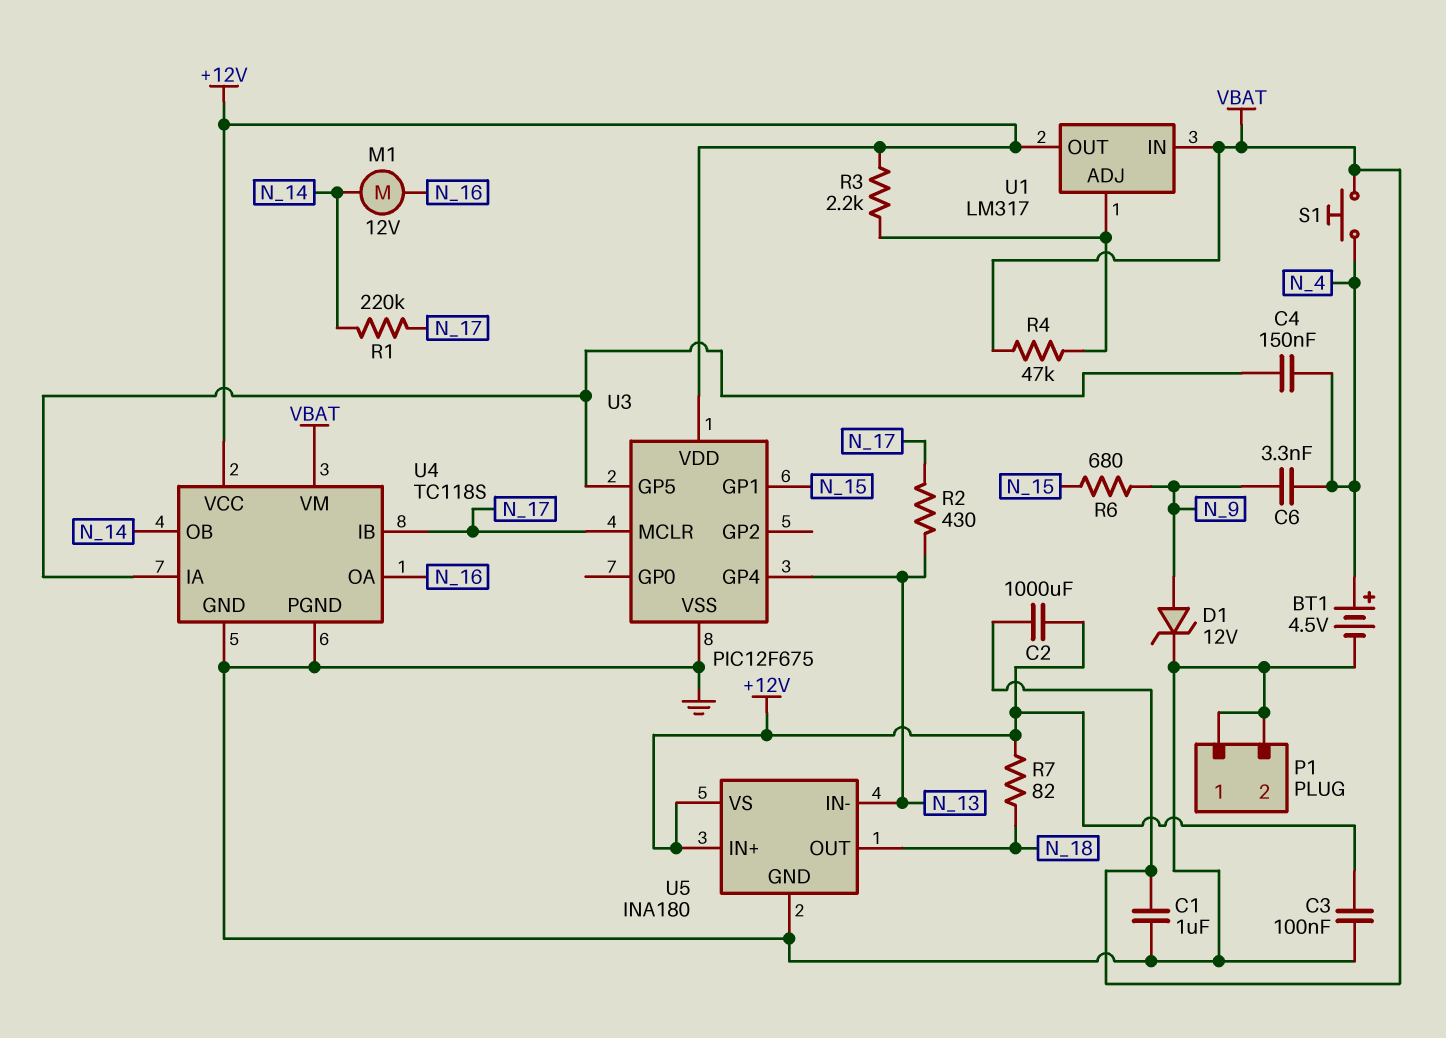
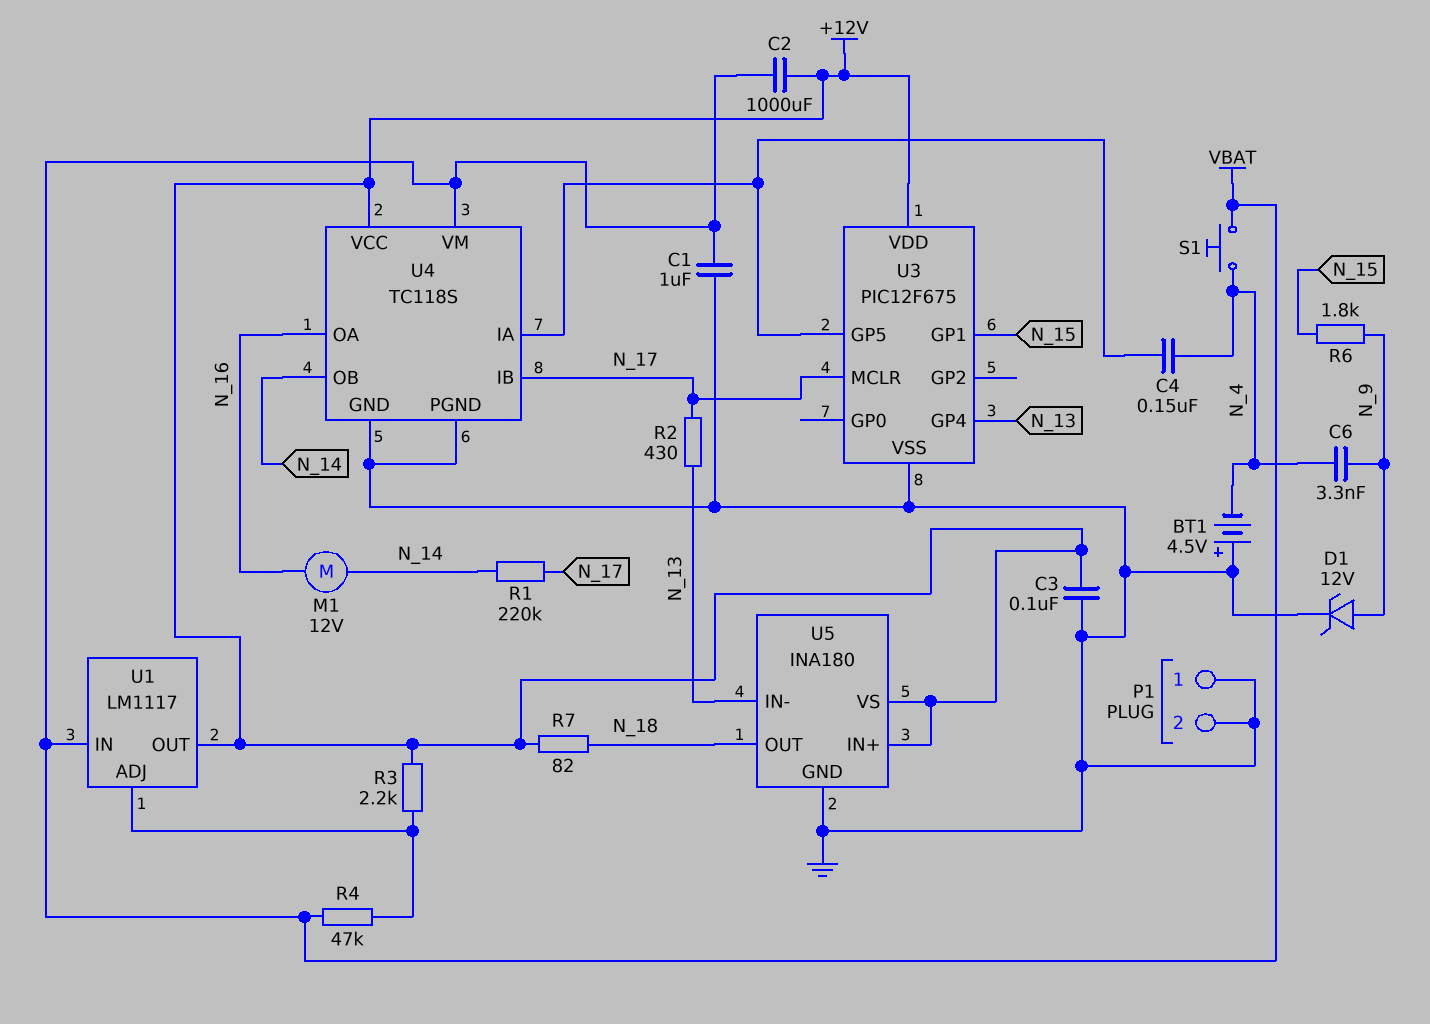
BT1: 4.5V (plus N_4, minus GND) -> 4.5V (plus GND, minus N_4)
R6: 680 (N_9, N_15) -> 1.8k (N_9, N_15)
U1: LM317 -> LM1117

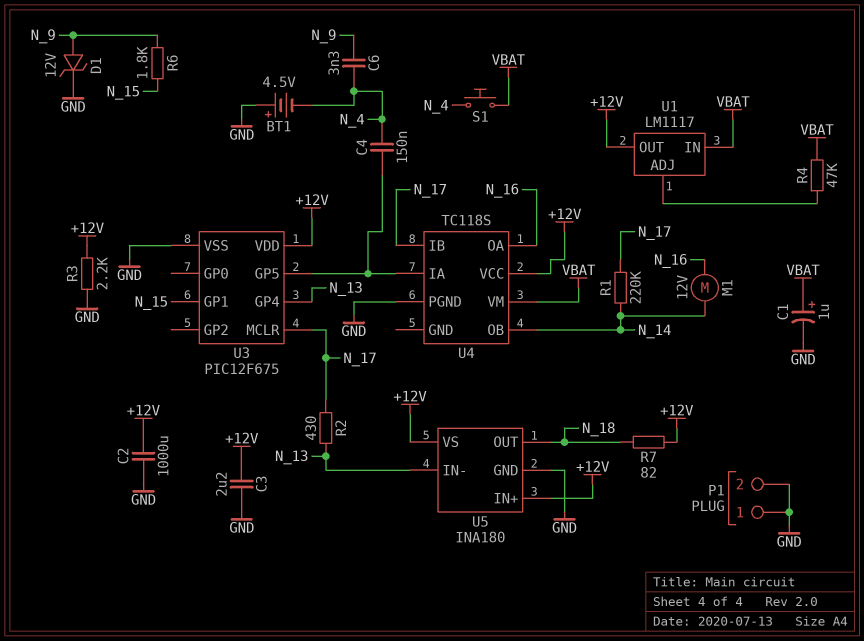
C1: 1uF (GND, VBAT) -> 1uF (plus VBAT, minus GND)
C2: 1000uF (+12V, VBAT) -> 1000uF (+12V, GND)
C3: 100nF (+12V, GND) -> 2.2uF (+12V, GND)
R3: 2.2k (+12V, U1/ADJ) -> 2.2k (+12V, GND)
U4 pin GND: GND -> none

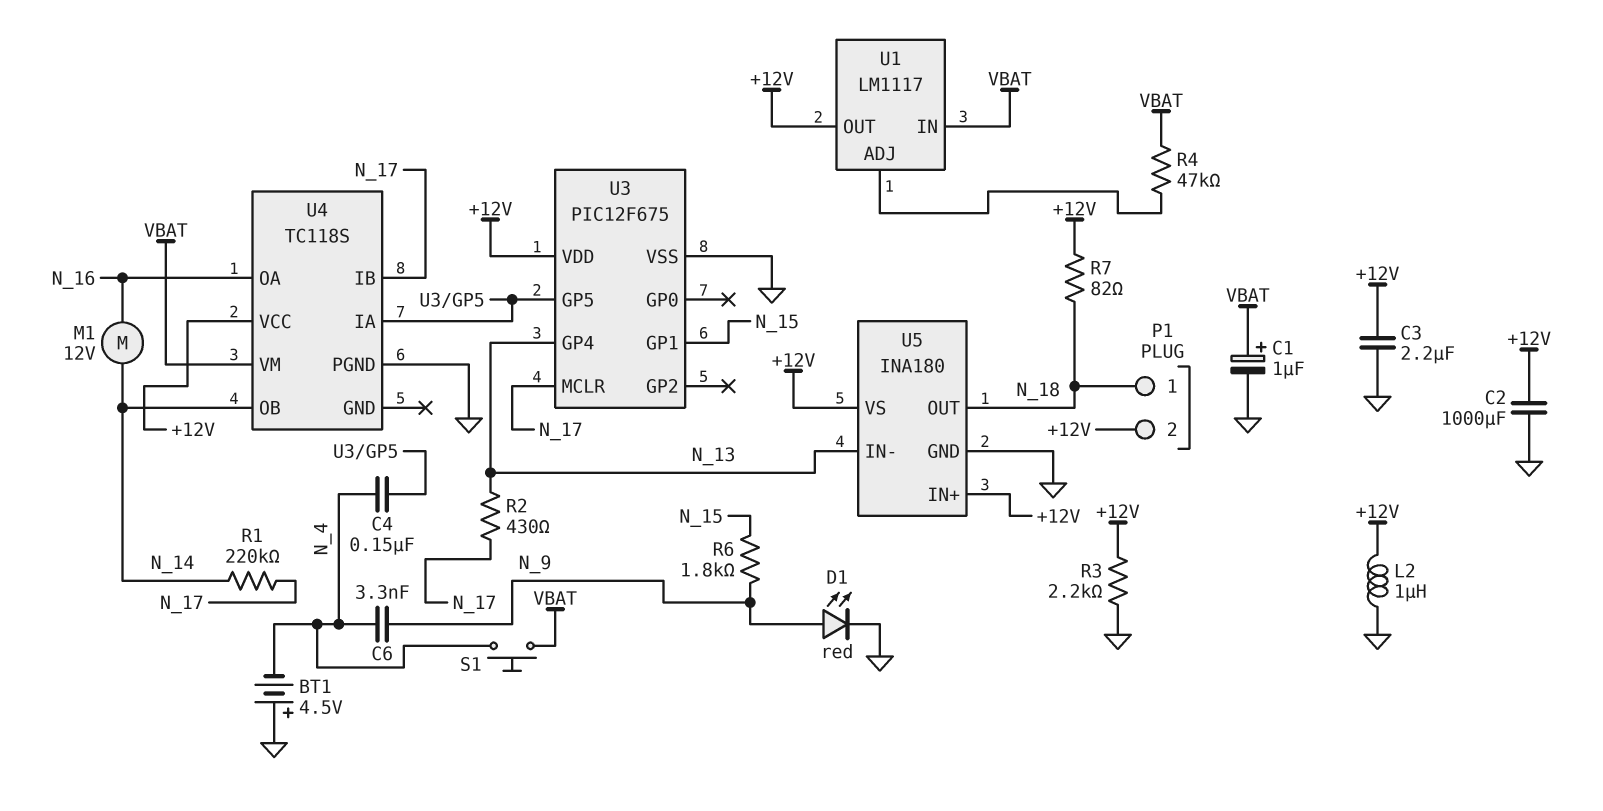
D1: zener 12V (A N_9, K GND) -> LED red (A N_9, K GND)
L2: none -> 1uH (+12V, GND)
P1 pin 1: GND -> N_18
P1 pin 2: GND -> +12V

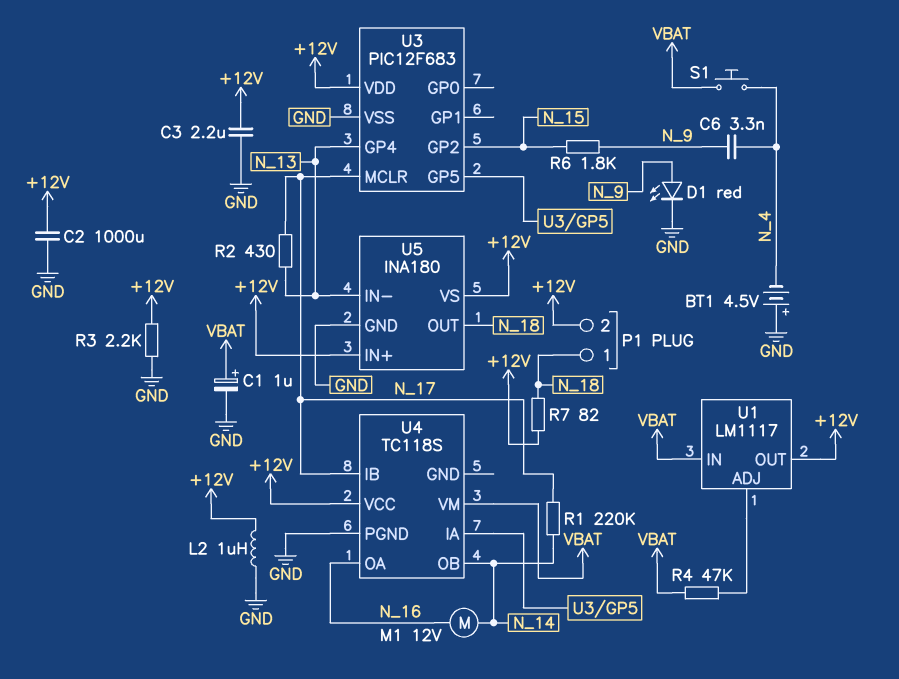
C4: 150nF (N_4, U3/GP5) -> none
U3: PIC12F675 -> PIC12F683
U3 pin GP1: N_15 -> none
U3 pin GP2: none -> N_15

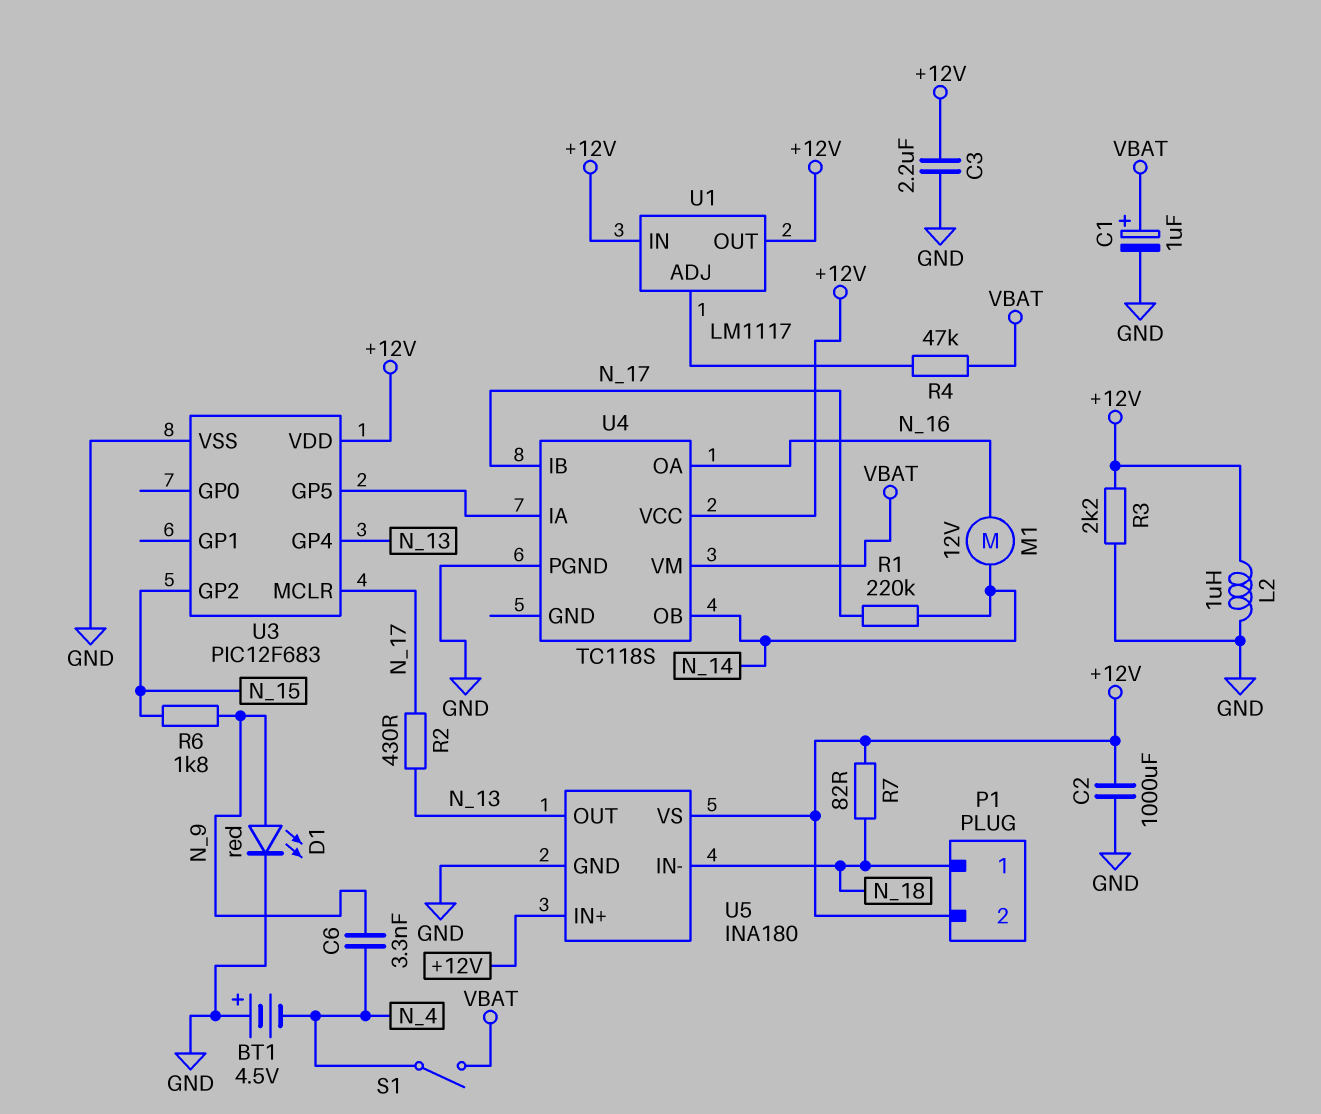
S1: button (N_4, VBAT) -> switch (N_4, VBAT)
U1 pin IN: VBAT -> +12V
U5 pin IN-: N_13 -> N_18
U5 pin OUT: N_18 -> N_13

